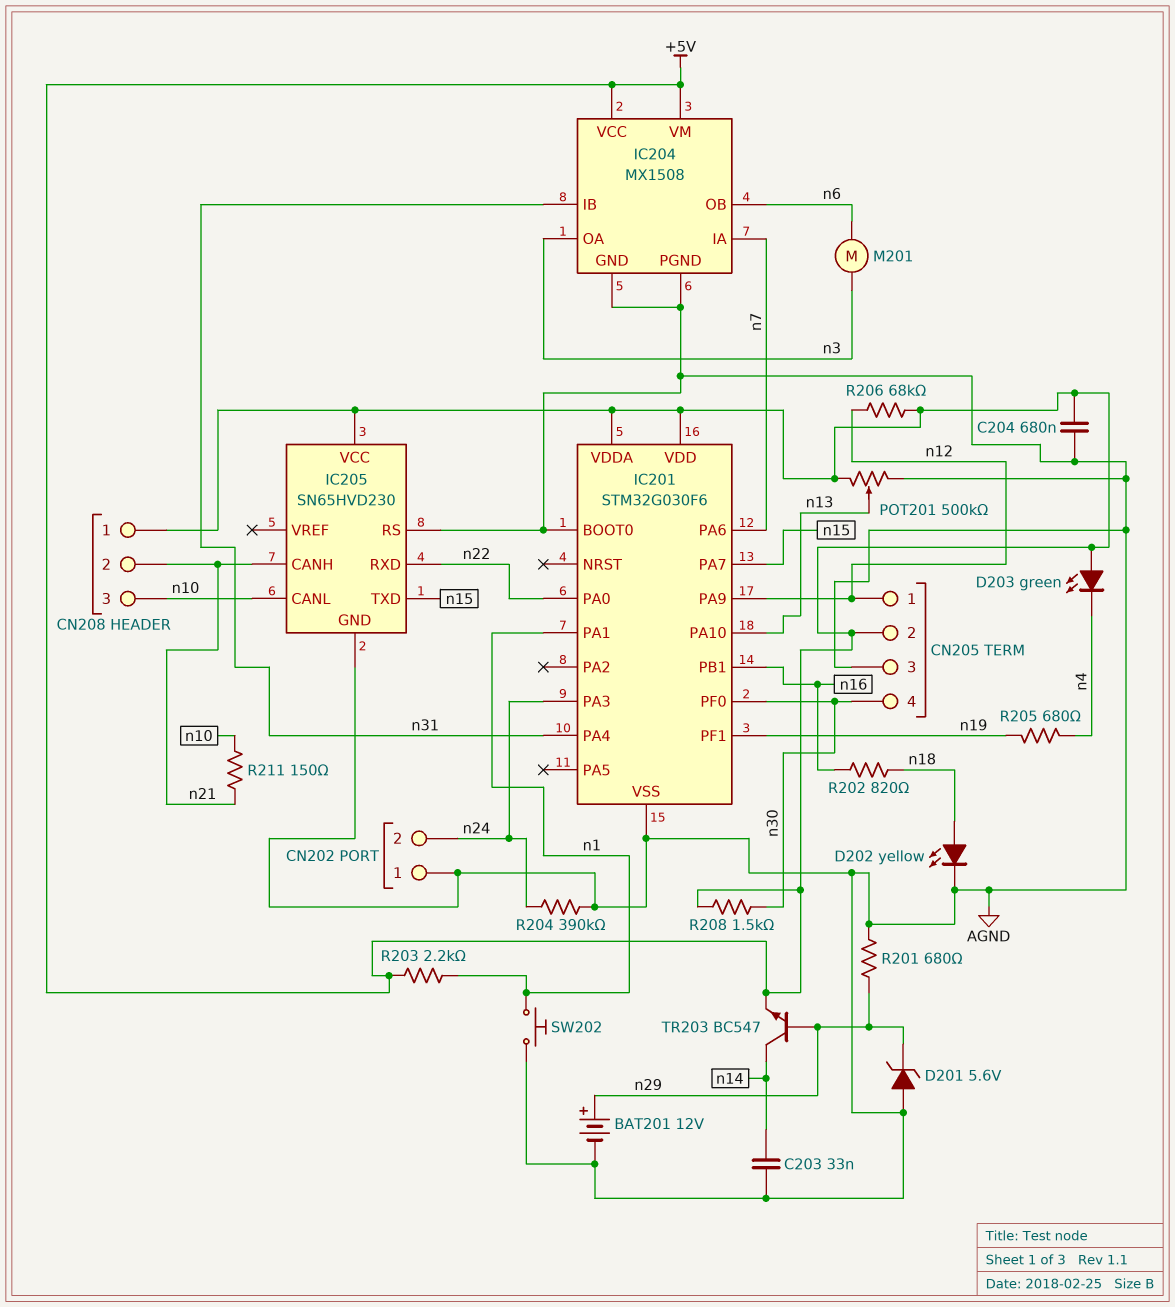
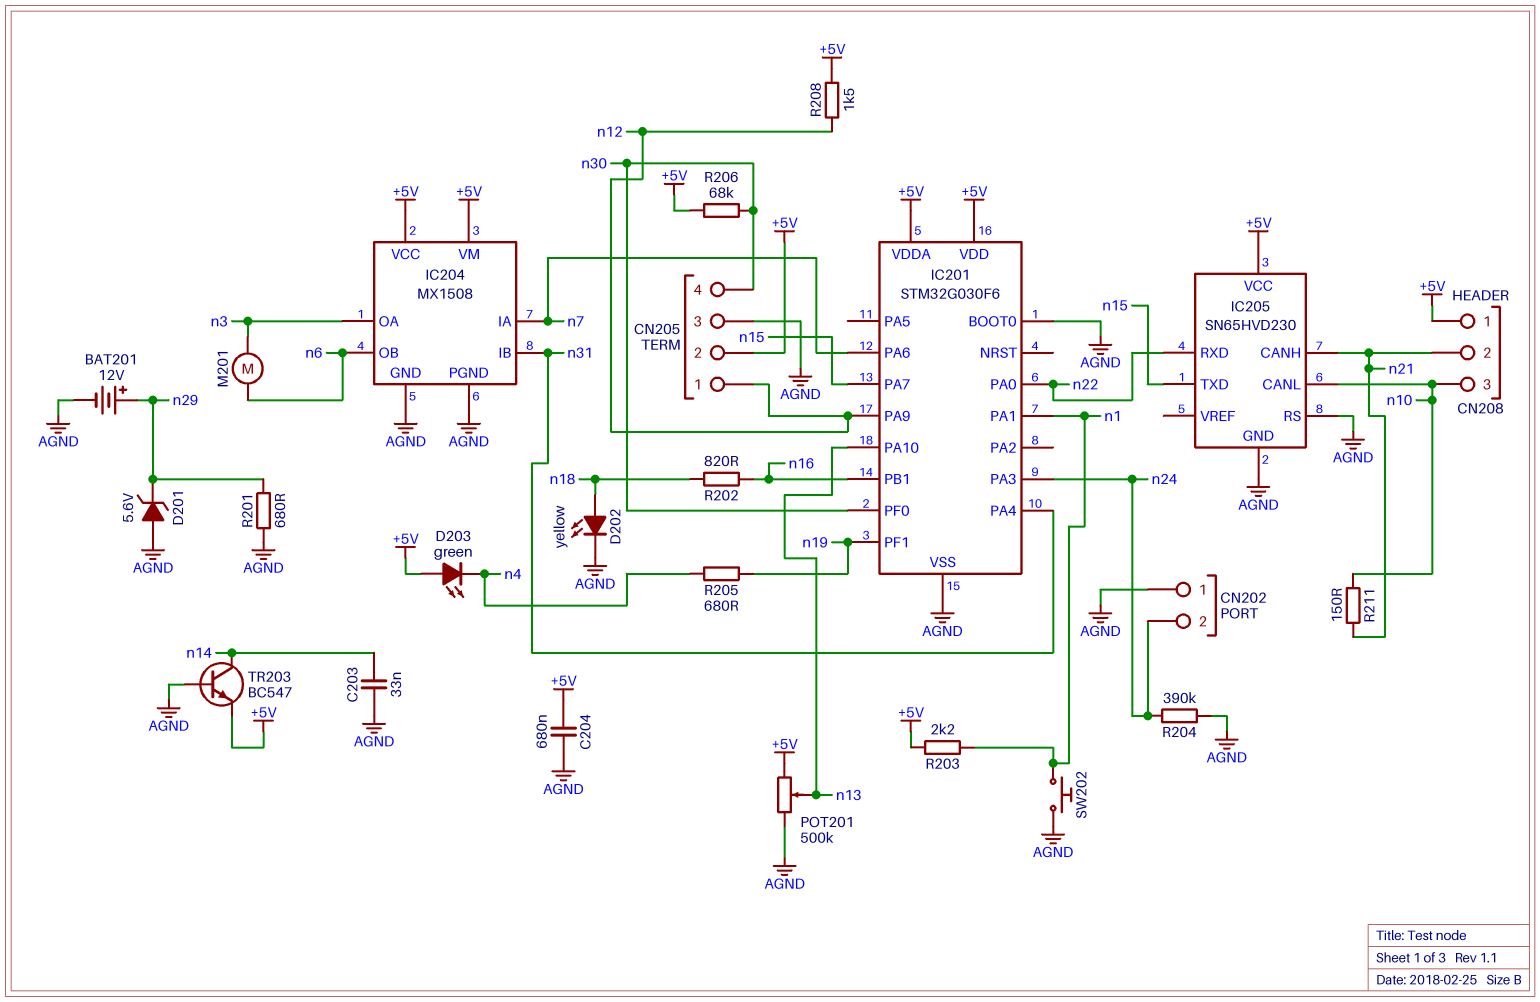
R206: 68k (+5V, n12) -> 68k (+5V, n30)
R208: 1.5k (+5V, n30) -> 1.5k (+5V, n12)
TR203: NPN BC547 (B n29, C n14, E +5V) -> NPN BC547 (B AGND, C n14, E +5V)

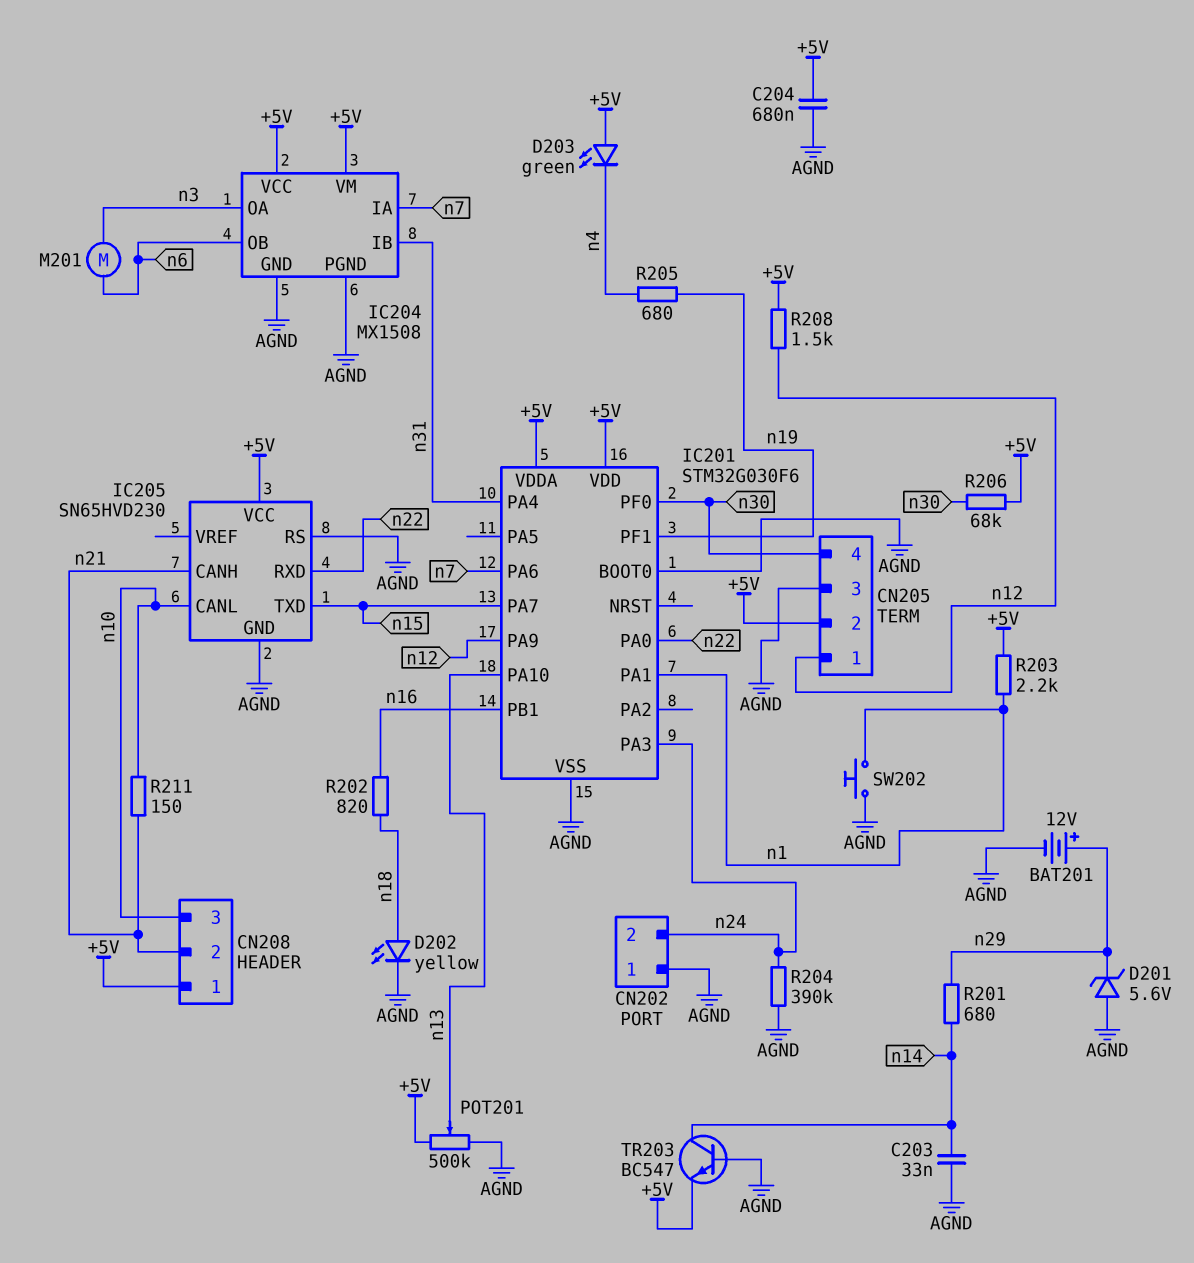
R201: 680 (AGND, n29) -> 680 (n14, n29)

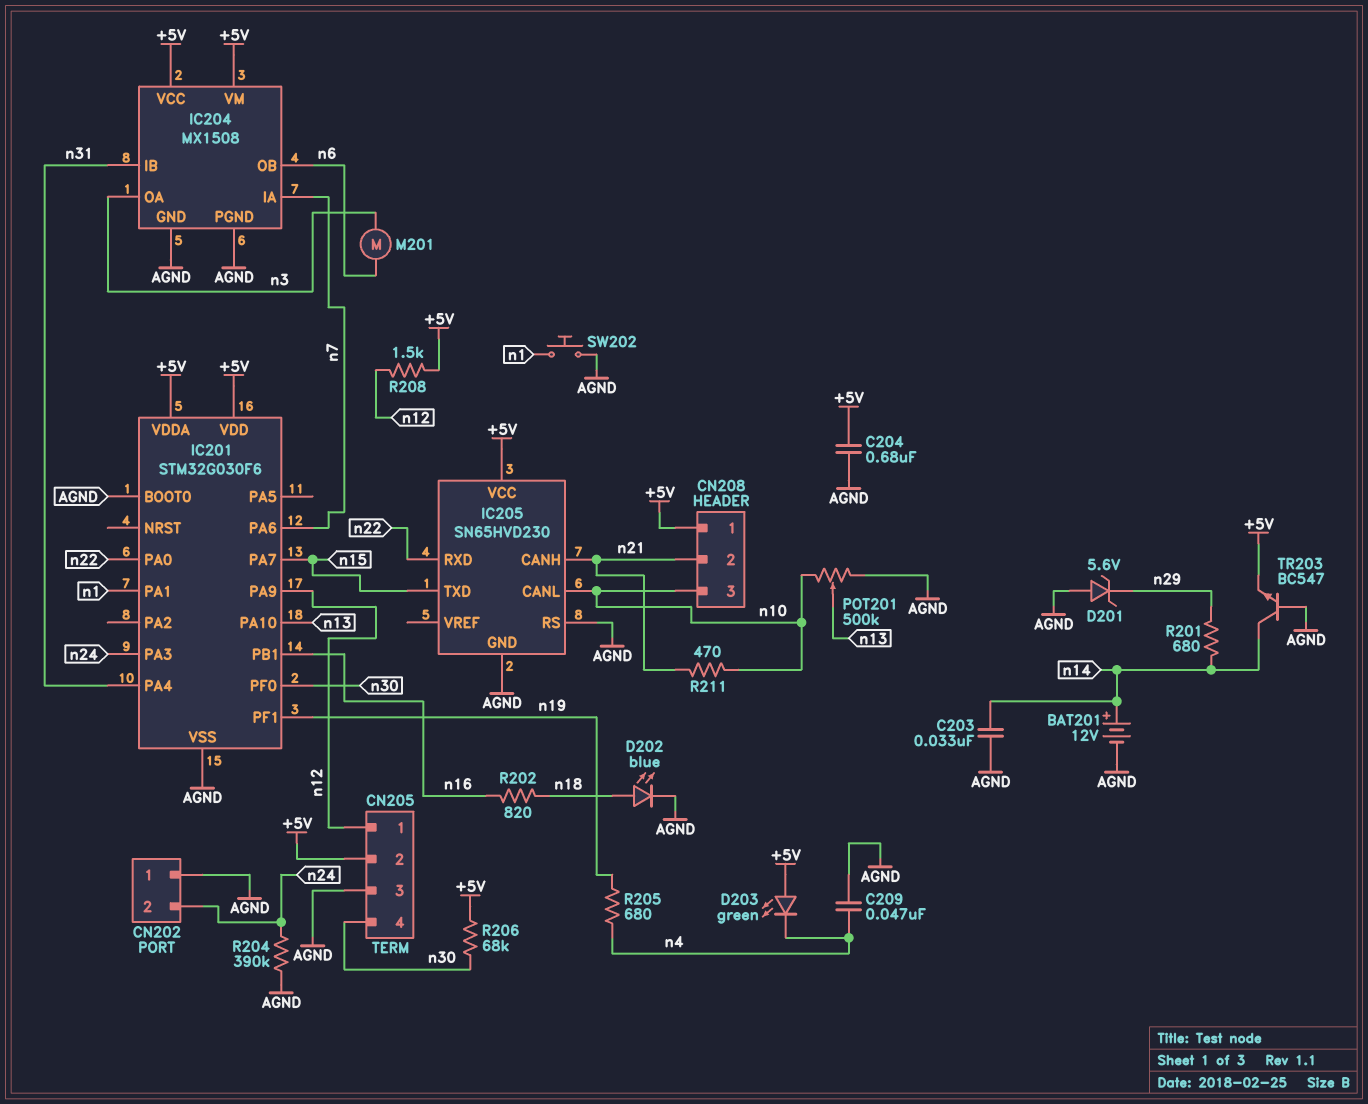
BAT201: 12V (plus n29, minus AGND) -> 12V (plus n14, minus AGND)
C209: none -> 47nF (AGND, n4)
D202: LED yellow (A n18, K AGND) -> LED blue (A n18, K AGND)
POT201: 500k (+5V, AGND, wiper n13) -> 500k (AGND, n10, wiper n13)
R203: 2.2k (+5V, n1) -> none
R211: 150 (n10, n21) -> 470 (n10, n21)

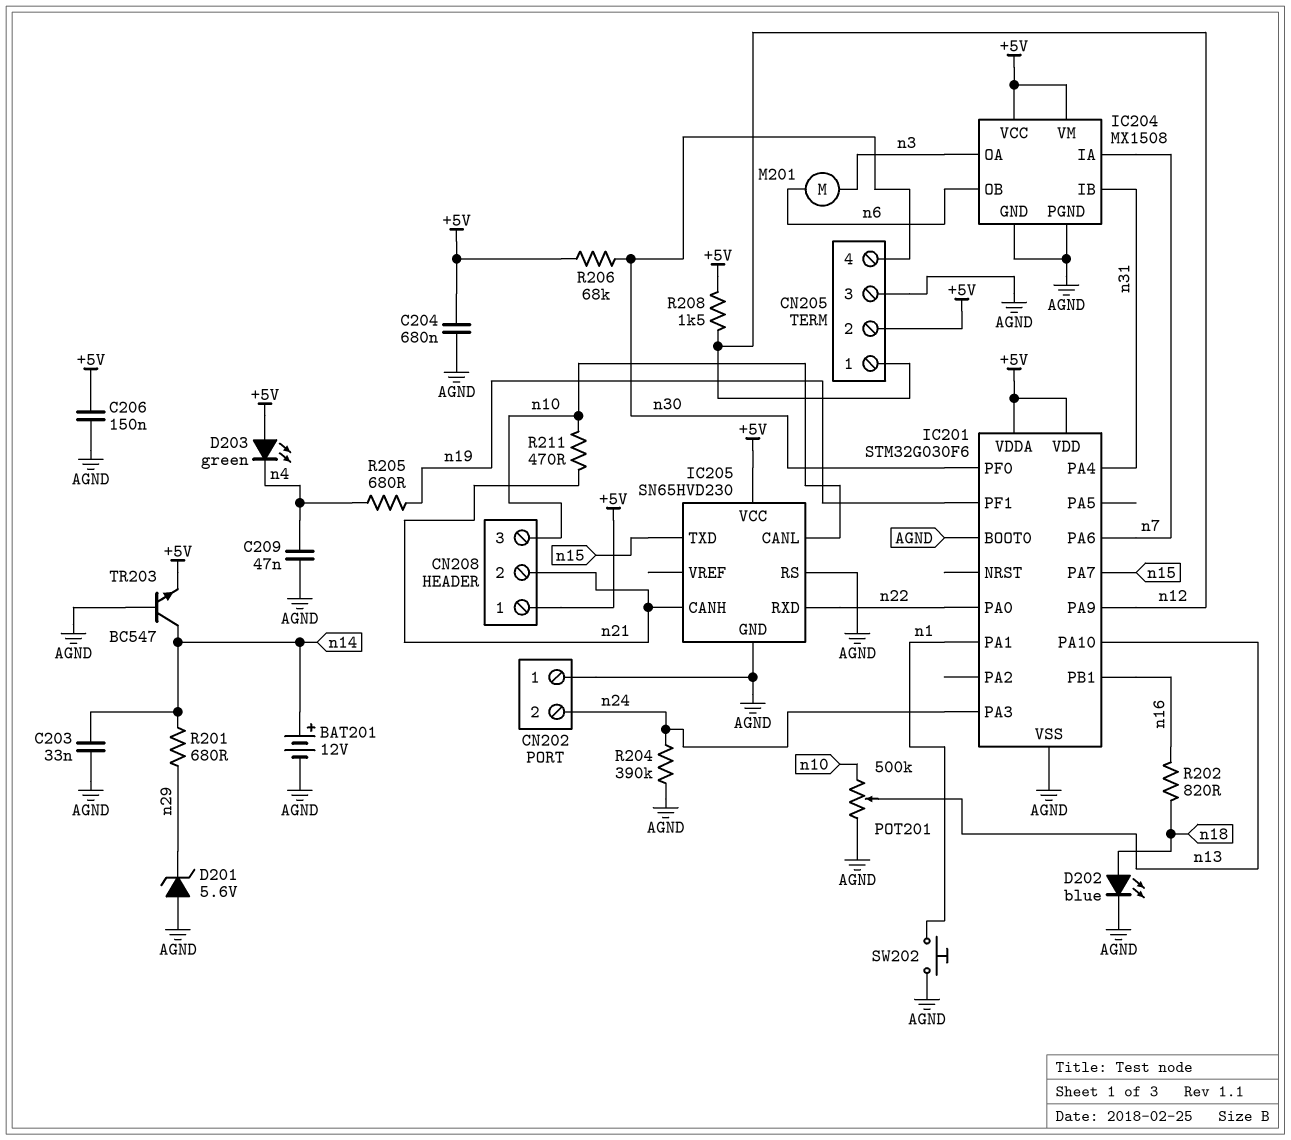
C206: none -> 150nF (+5V, AGND)

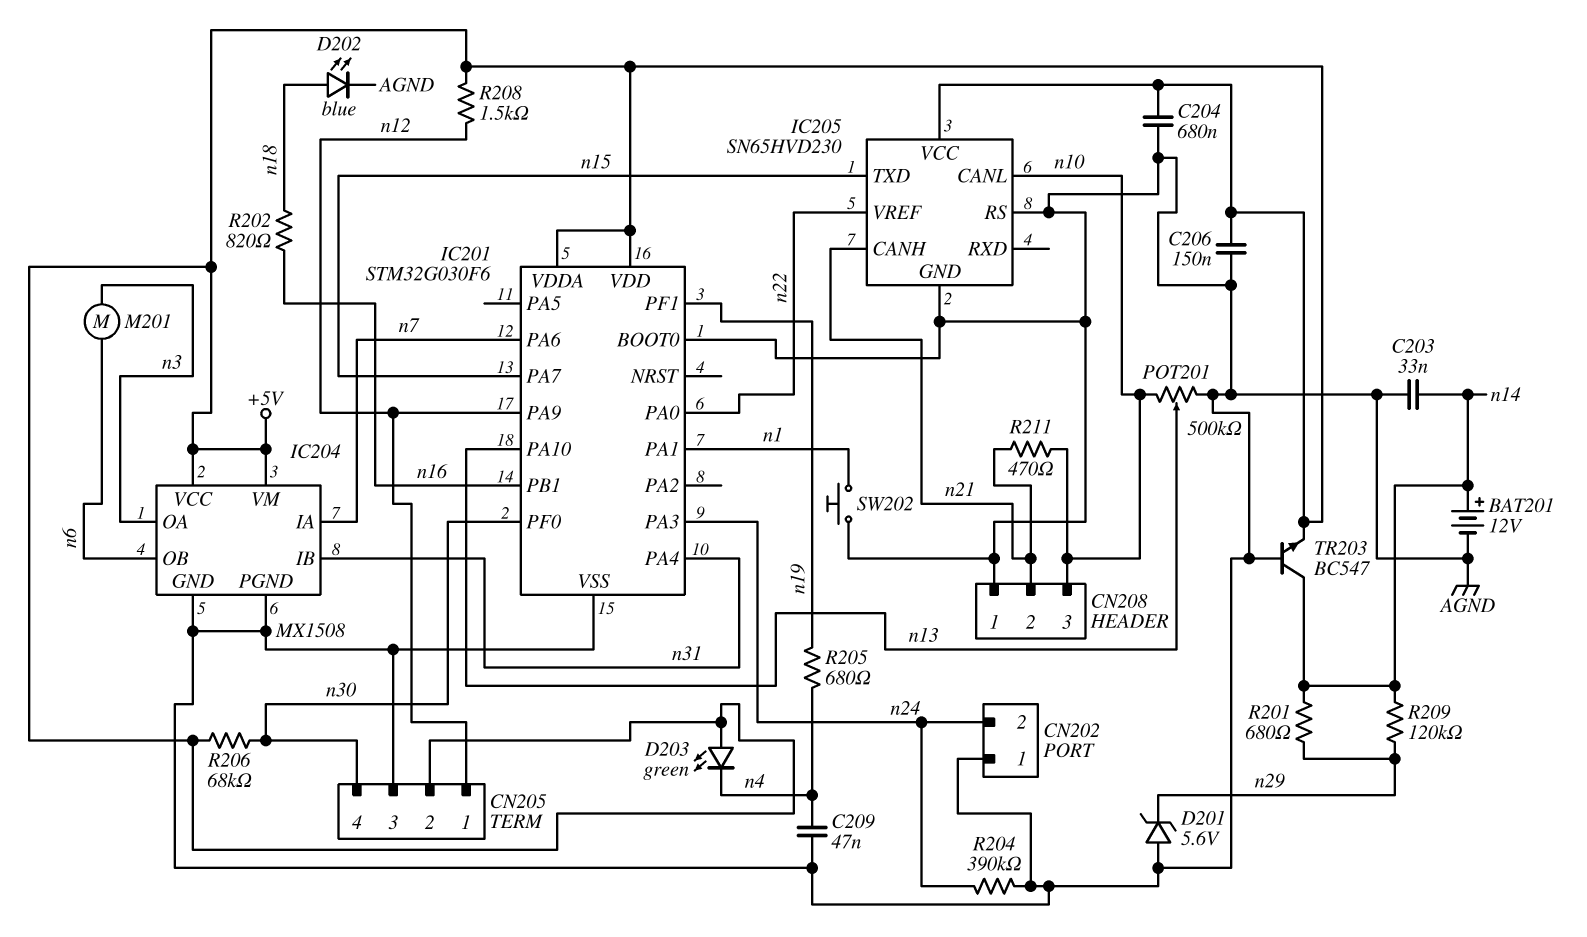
CN208 pin 1: +5V -> AGND
IC205 pin RXD: n22 -> none
IC205 pin VREF: none -> n22
R209: none -> 120k (n14, n29)

